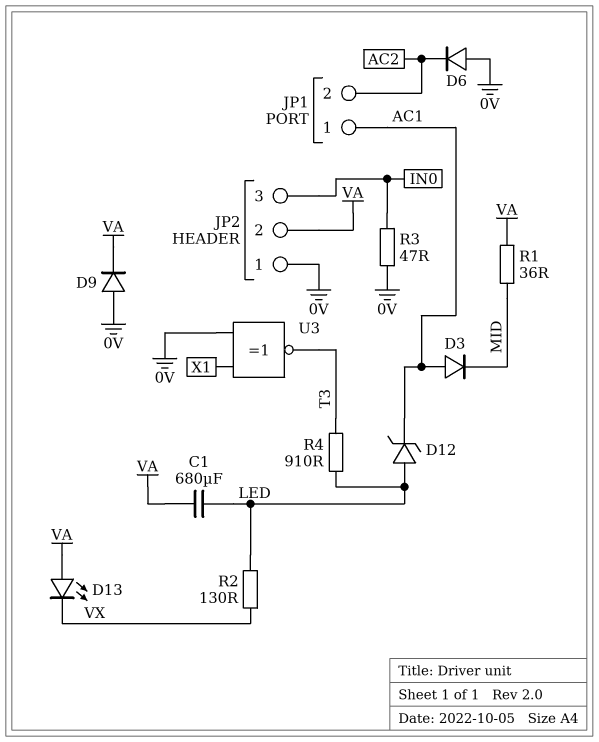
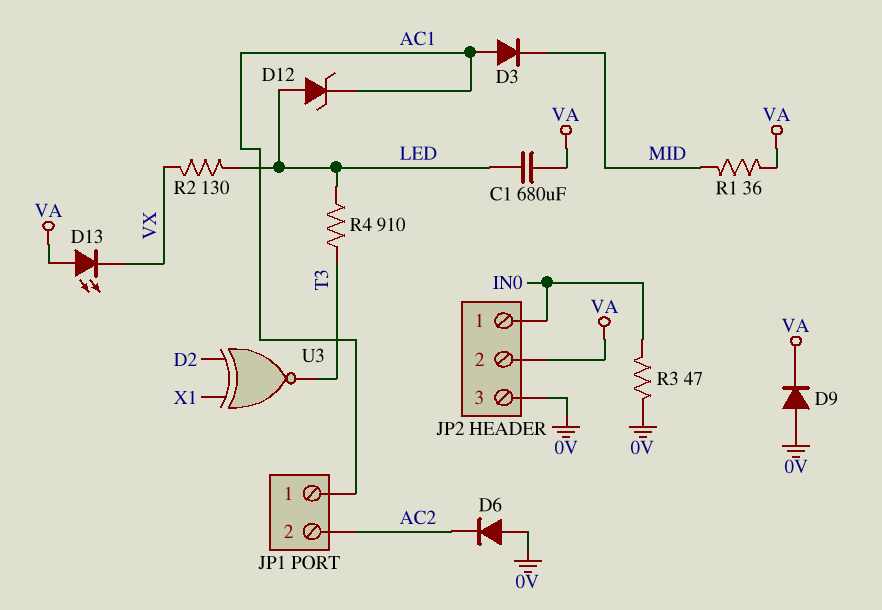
JP2 pin 1: 0V -> IN0
JP2 pin 3: IN0 -> 0V
U3: XNOR (in 0V, in X1, out T3) -> XNOR (in D2, in X1, out T3)

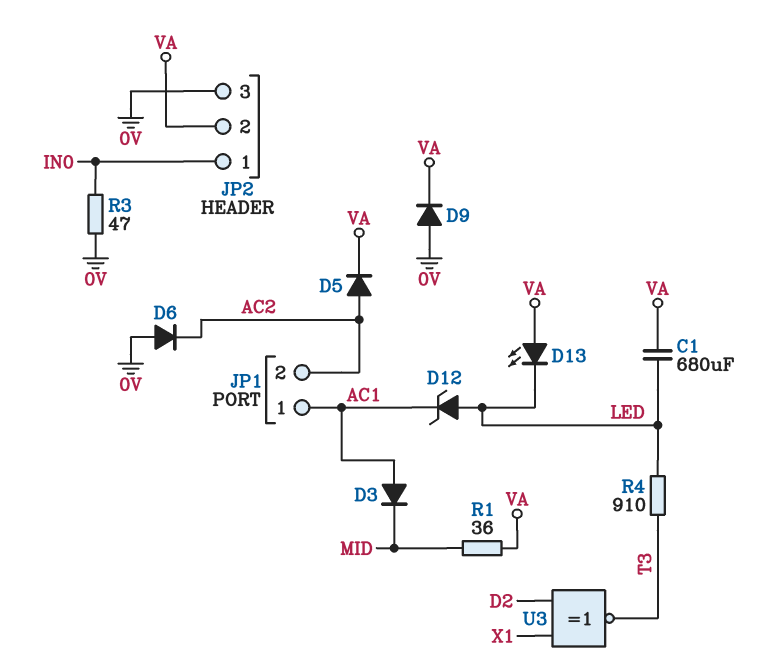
D5: none -> diode (A AC2, K VA)
D13: LED (A VA, K VX) -> LED (A VA, K LED)
R2: 130 (LED, VX) -> none

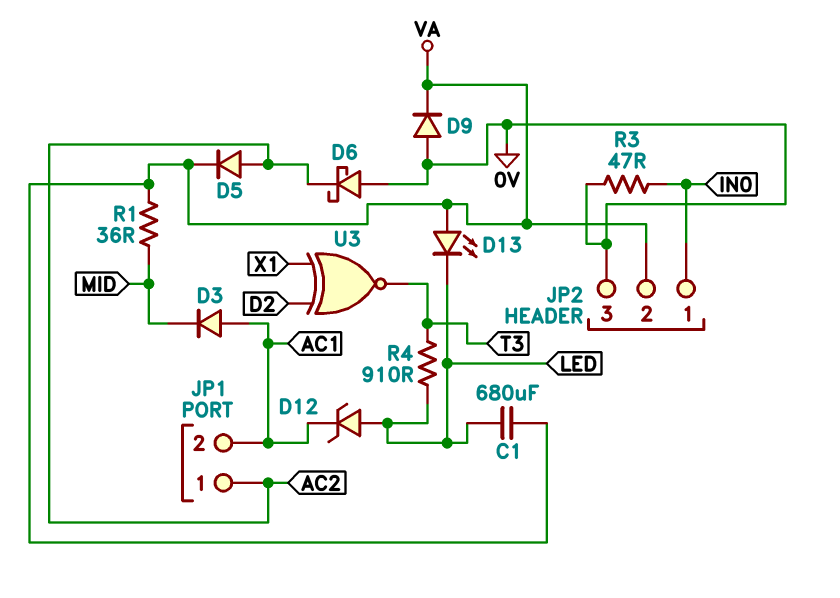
D6: diode (A 0V, K AC2) -> schottky (A 0V, K AC2)
JP1 pin 1: AC1 -> AC2
JP1 pin 2: AC2 -> AC1

